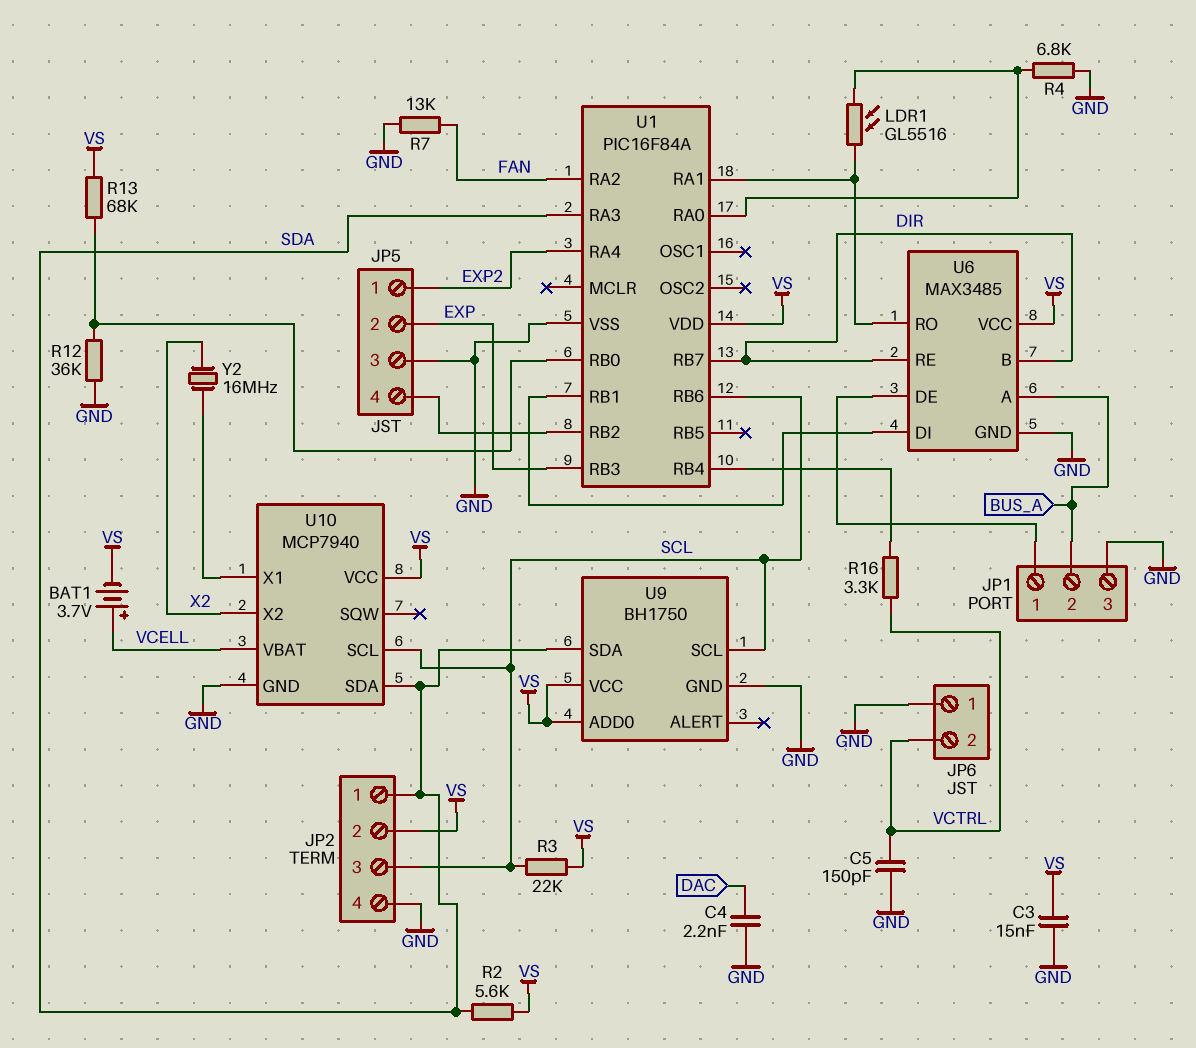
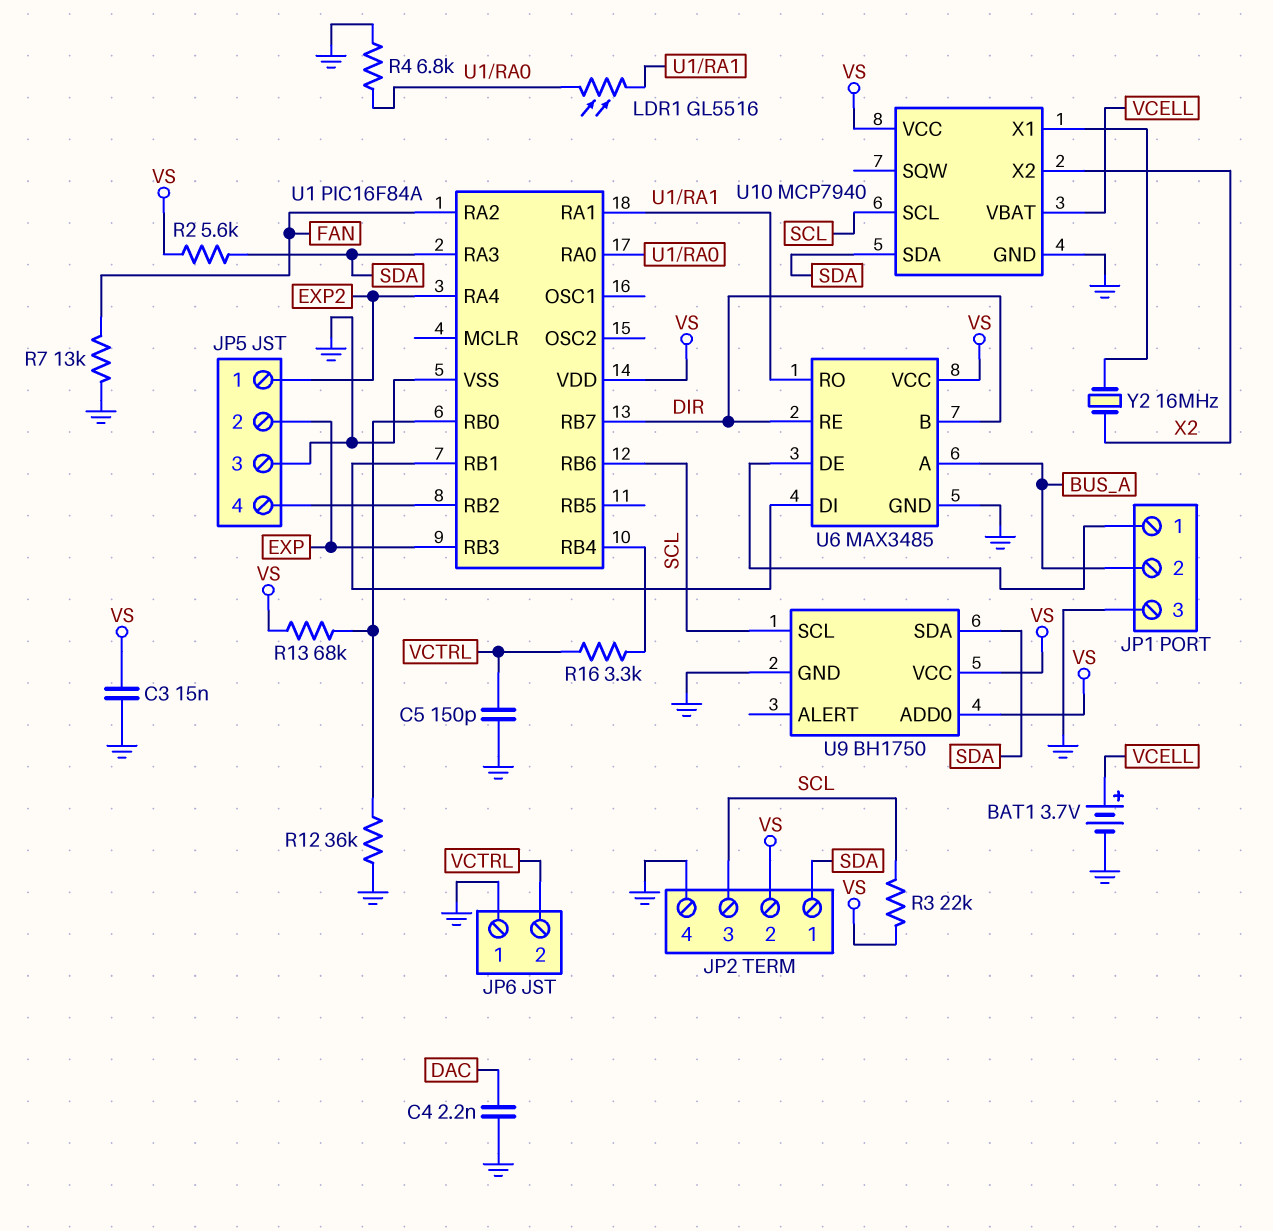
BAT1: 3.7V (plus VCELL, minus VS) -> 3.7V (plus VCELL, minus GND)

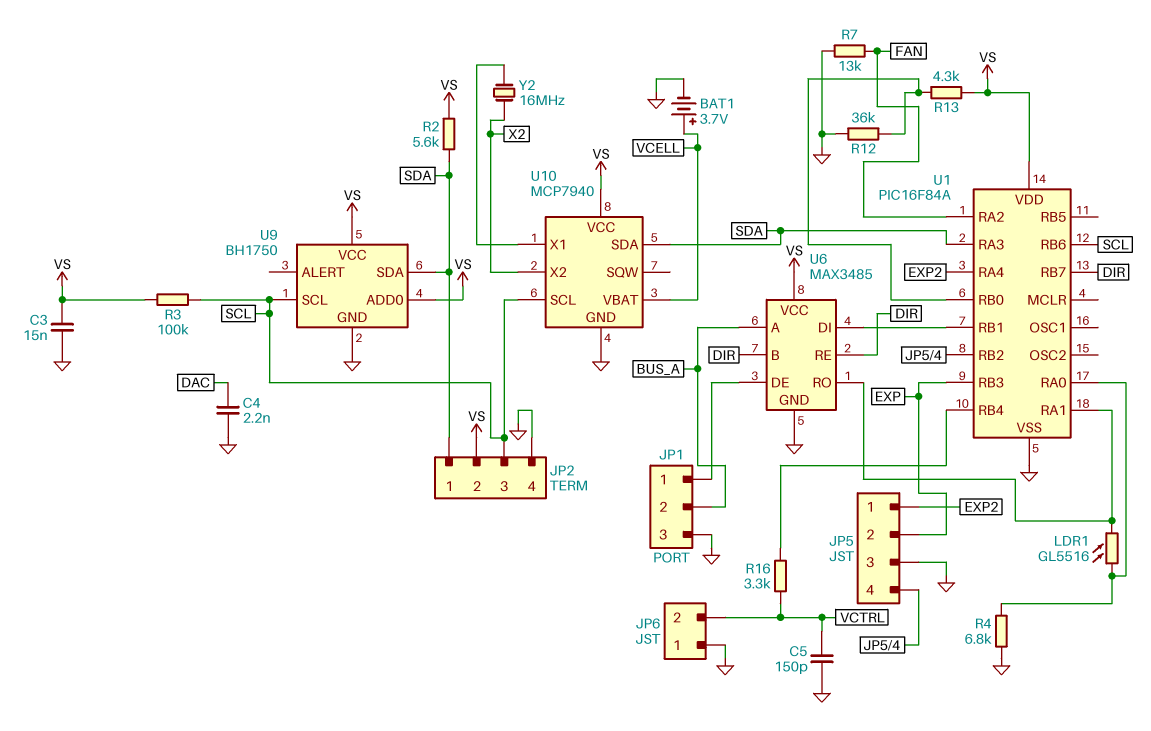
R3: 22k (SCL, VS) -> 100k (SCL, VS)
R13: 68k (U1/RB0, VS) -> 4.3k (U1/RB0, VS)

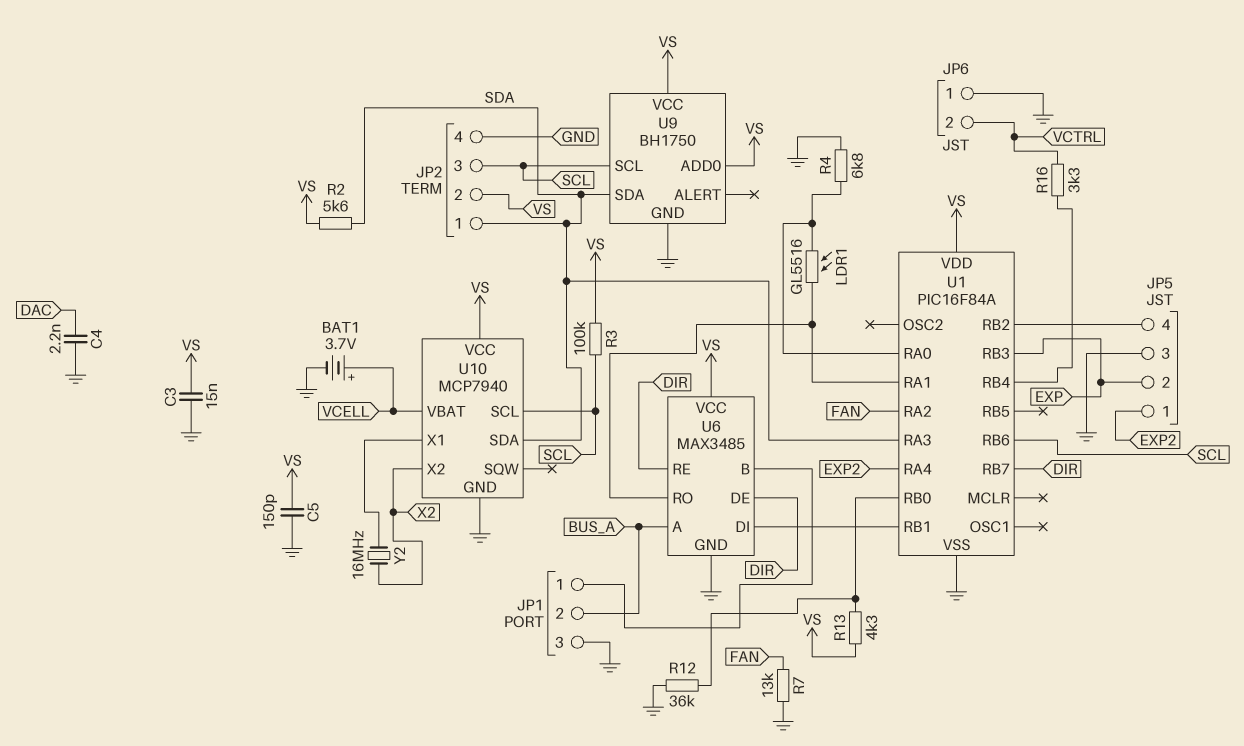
C5: 150pF (GND, VCTRL) -> 150pF (GND, VS)
U6 pin B: DIR -> JP1/1
U6 pin DE: JP1/1 -> DIR

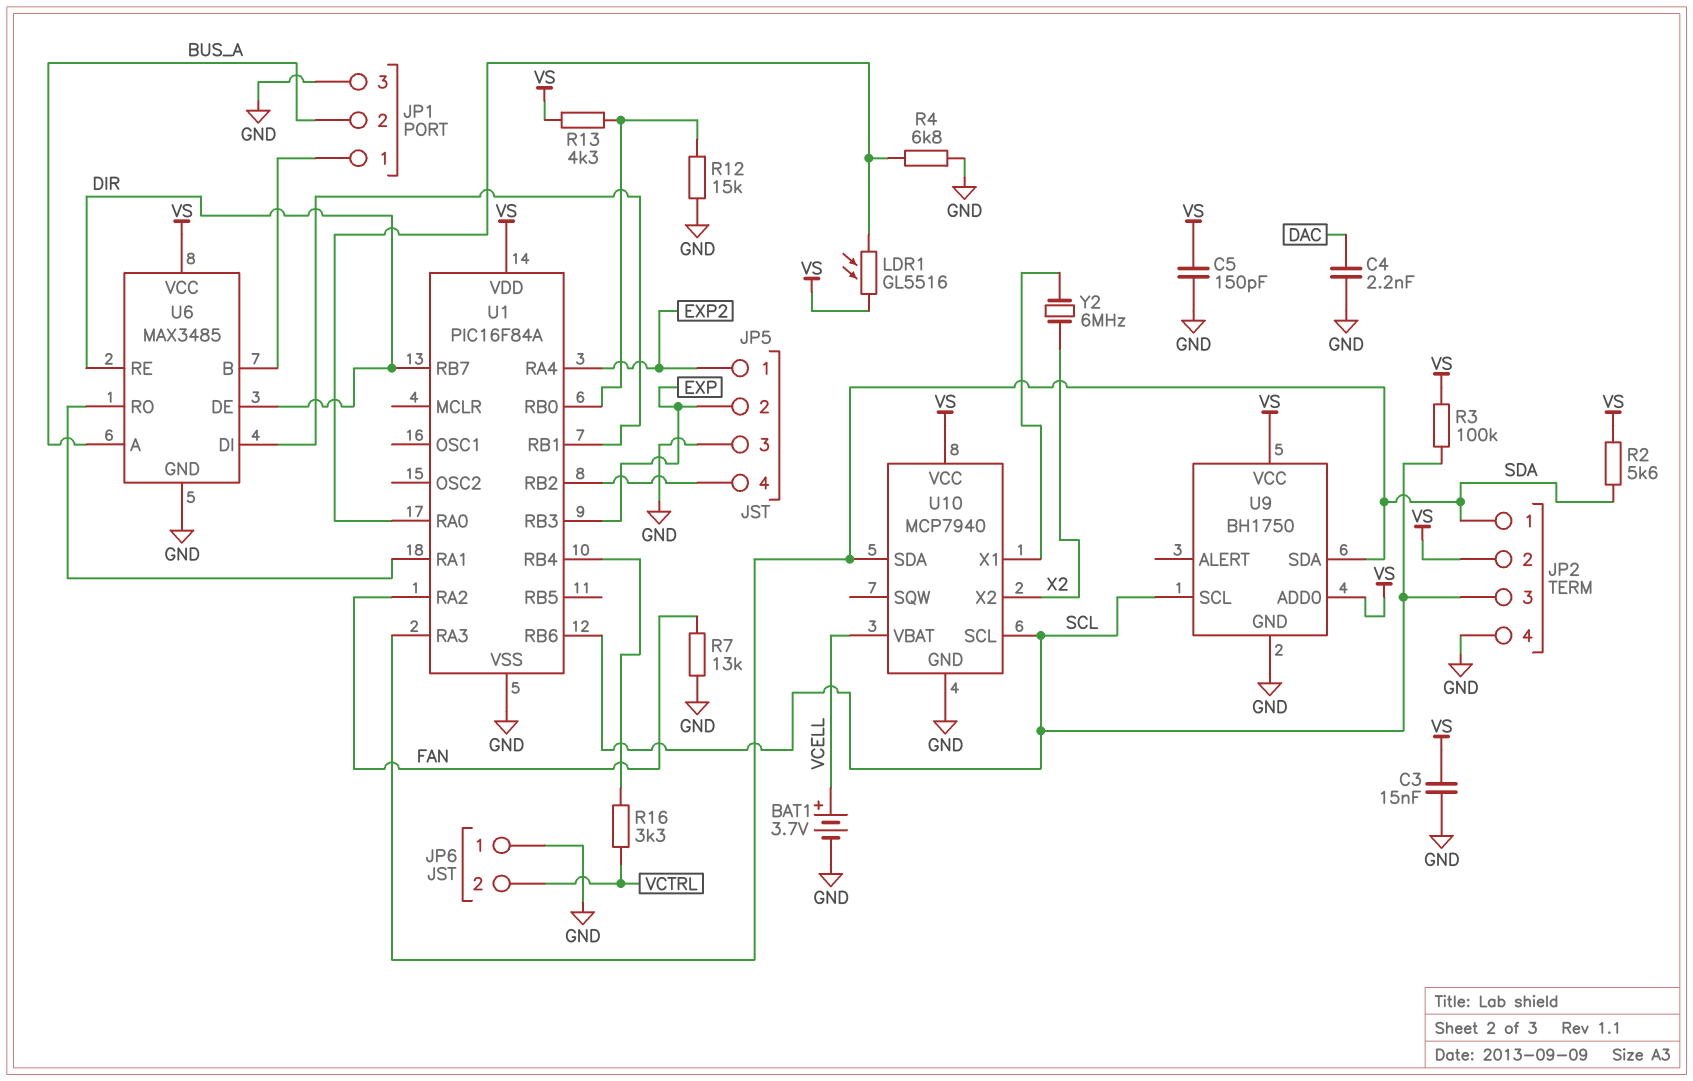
LDR1: GL5516 (U1/RA0, U1/RA1) -> GL5516 (U1/RA0, VS)
R12: 36k (GND, U1/RB0) -> 15k (GND, U1/RB0)
Y2: 16MHz (U10/X1, X2) -> 6MHz (U10/X1, X2)

